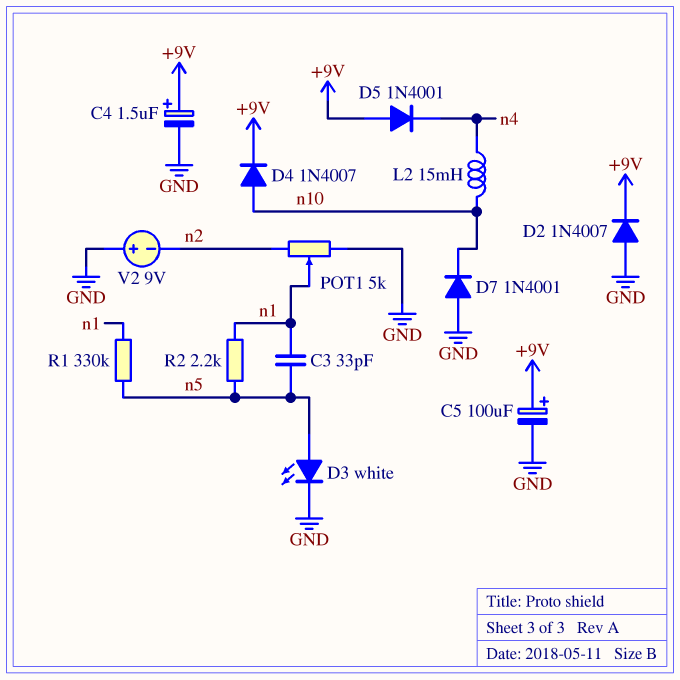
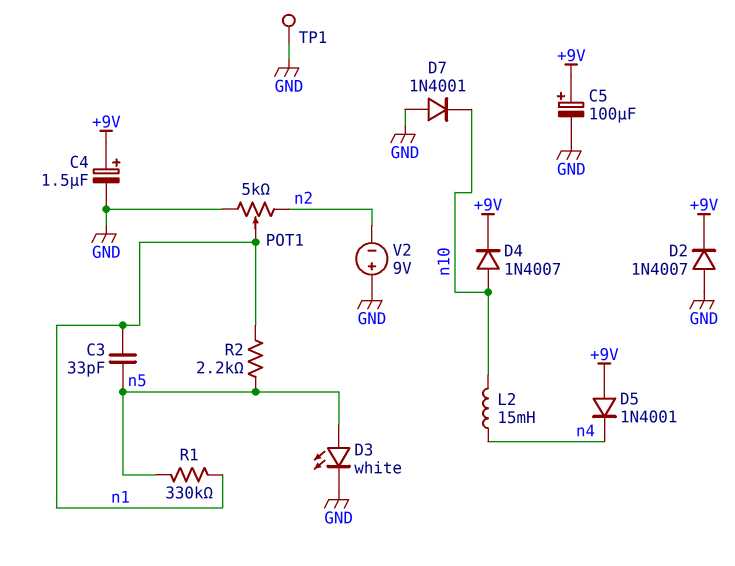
TP1: none -> test point (GND)

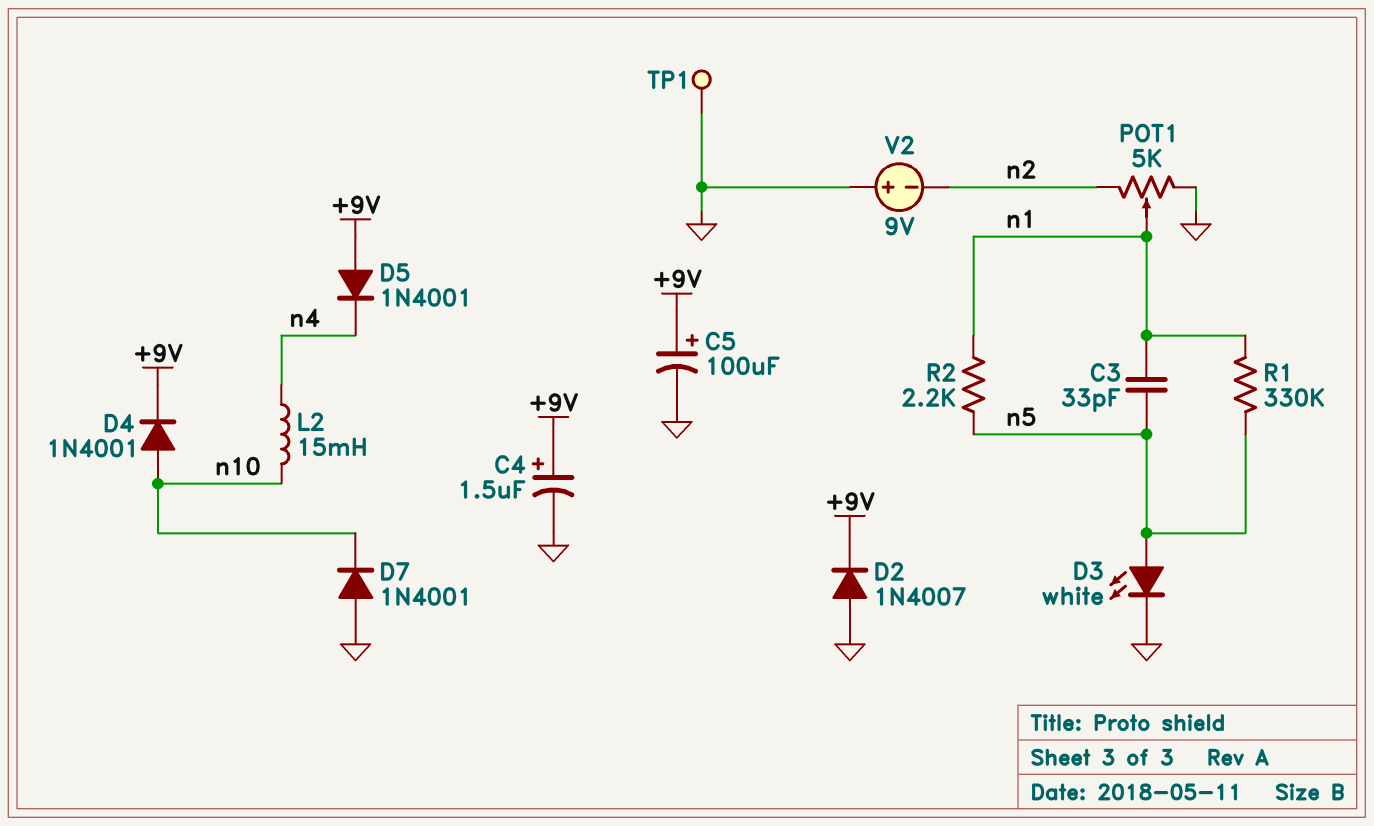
D4: diode 1N4007 (A n10, K +9V) -> diode 1N4001 (A n10, K +9V)

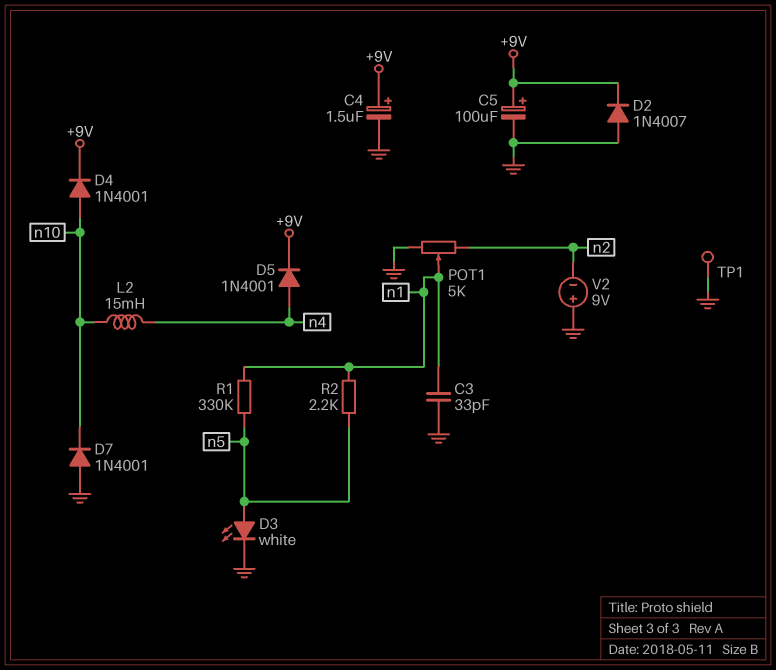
C3: 33pF (n1, n5) -> 33pF (GND, n1)
D5: diode 1N4001 (A +9V, K n4) -> diode 1N4001 (A n4, K +9V)

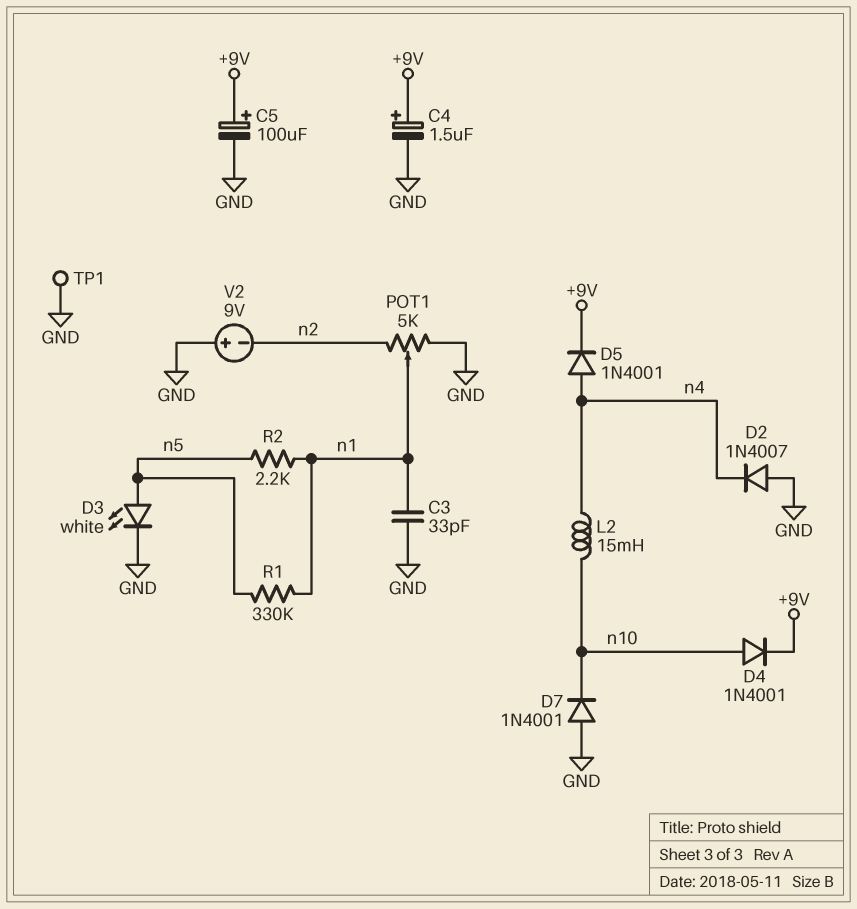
D2: diode 1N4007 (A GND, K +9V) -> diode 1N4007 (A GND, K n4)

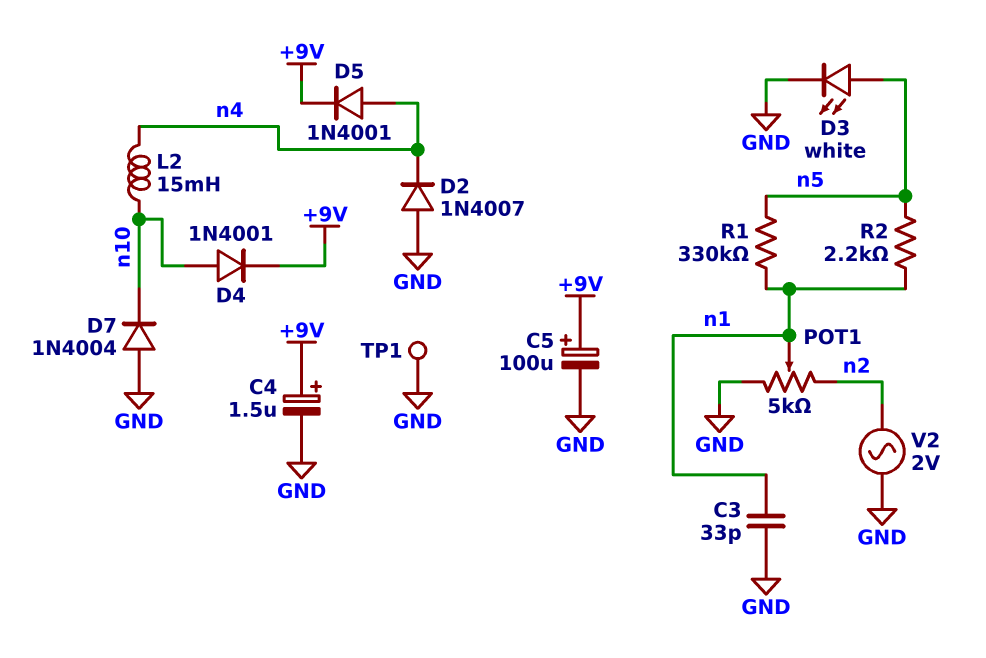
D7: diode 1N4001 (A GND, K n10) -> diode 1N4004 (A GND, K n10)
V2: 9V (plus GND, minus n2) -> AC 2V (GND, n2)

